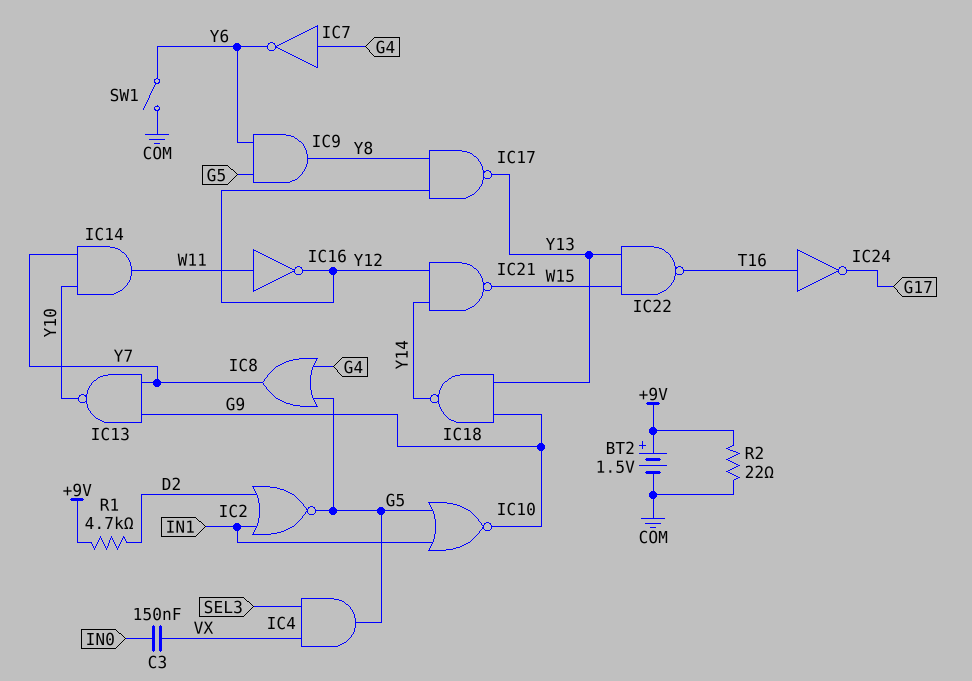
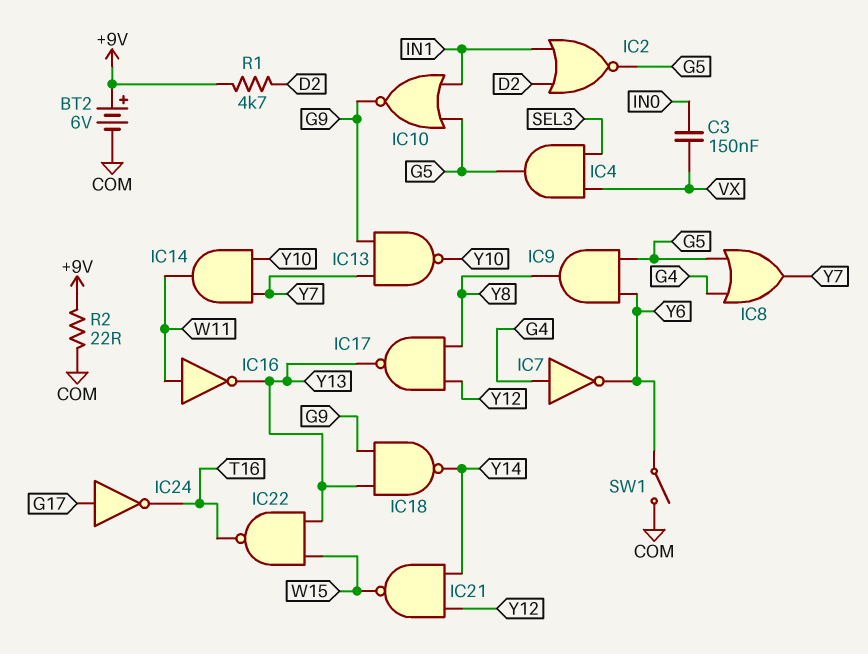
BT2: 1.5V (plus +9V, minus COM) -> 6V (plus +9V, minus COM)
IC16: NOT (in W11, out Y12) -> NOT (in W11, out Y13)
IC24: NOT (in T16, out G17) -> NOT (in G17, out T16)

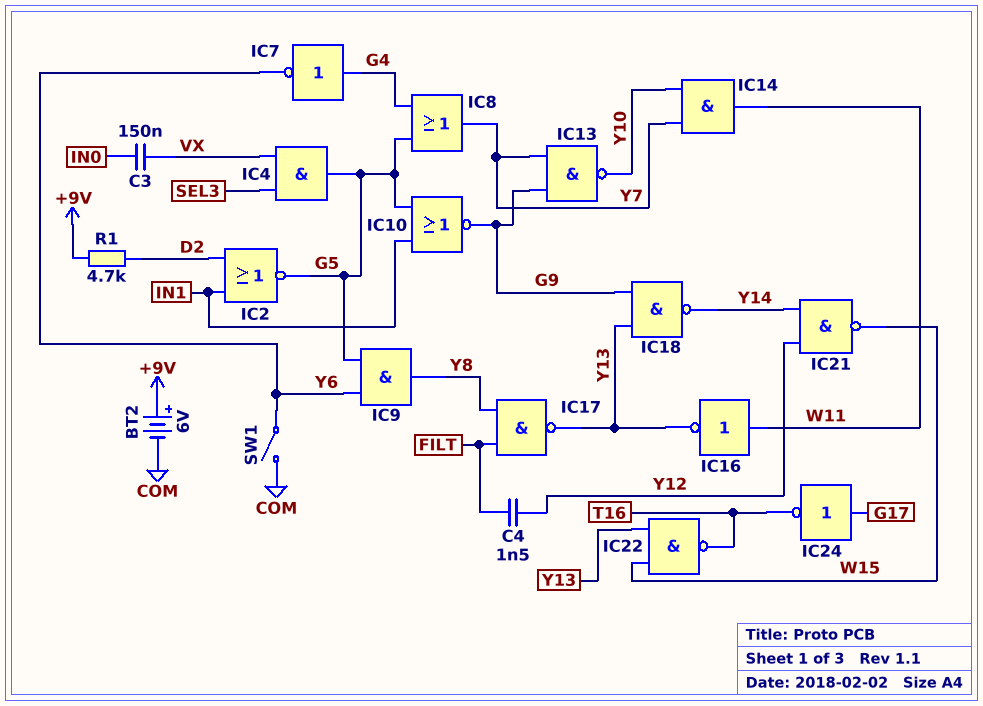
C4: none -> 1.5nF (FILT, Y12)
IC17: NAND (in Y8, in Y12, out Y13) -> NAND (in FILT, in Y8, out Y13)
R2: 22 (+9V, COM) -> none

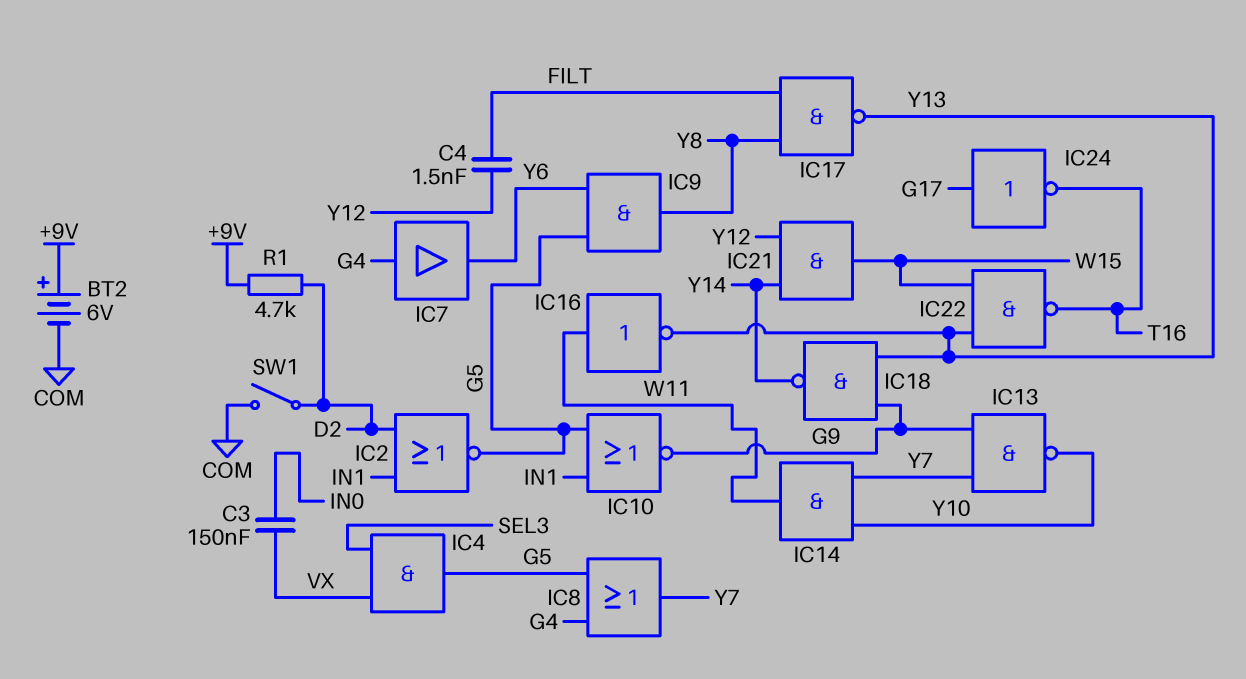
IC7: NOT (in G4, out Y6) -> buffer (in G4, out Y6)
IC21: NAND (in Y12, in Y14, out W15) -> AND (in Y12, in Y14, out W15)
SW1: switch (COM, Y6) -> switch (COM, D2)

